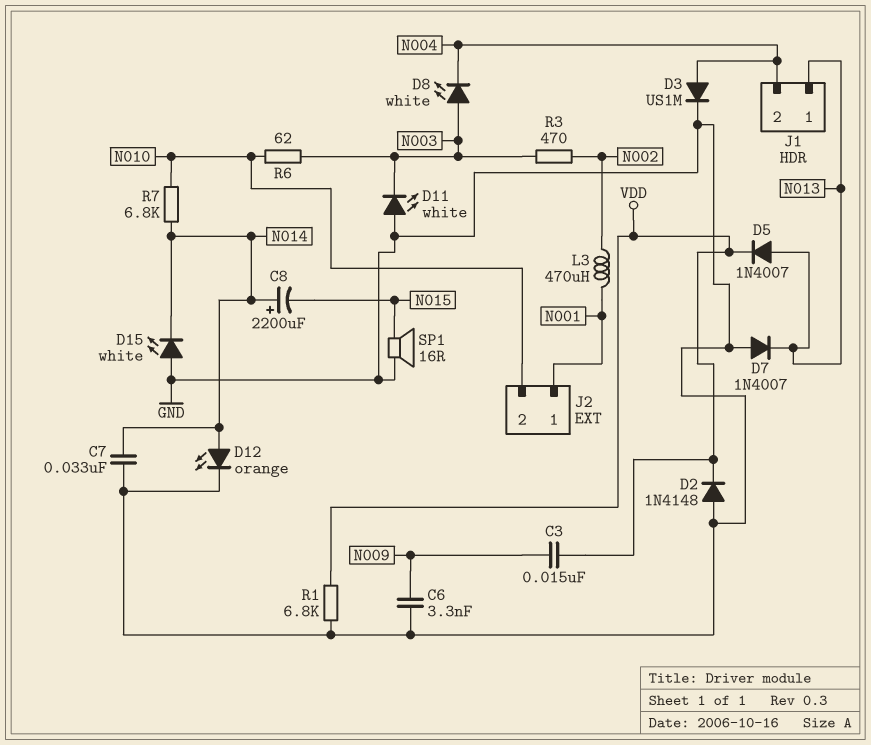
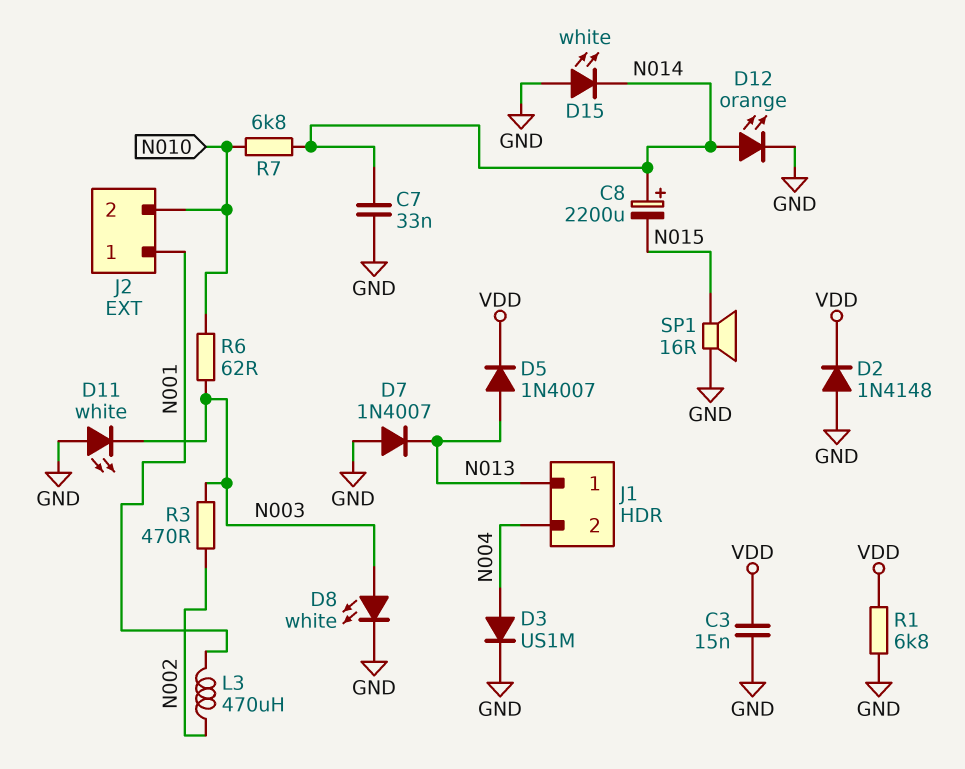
C3: 15nF (N009, VDD) -> 15nF (GND, VDD)
C6: 3.3nF (GND, N009) -> none
D8: LED white (A N003, K N004) -> LED white (A N003, K GND)

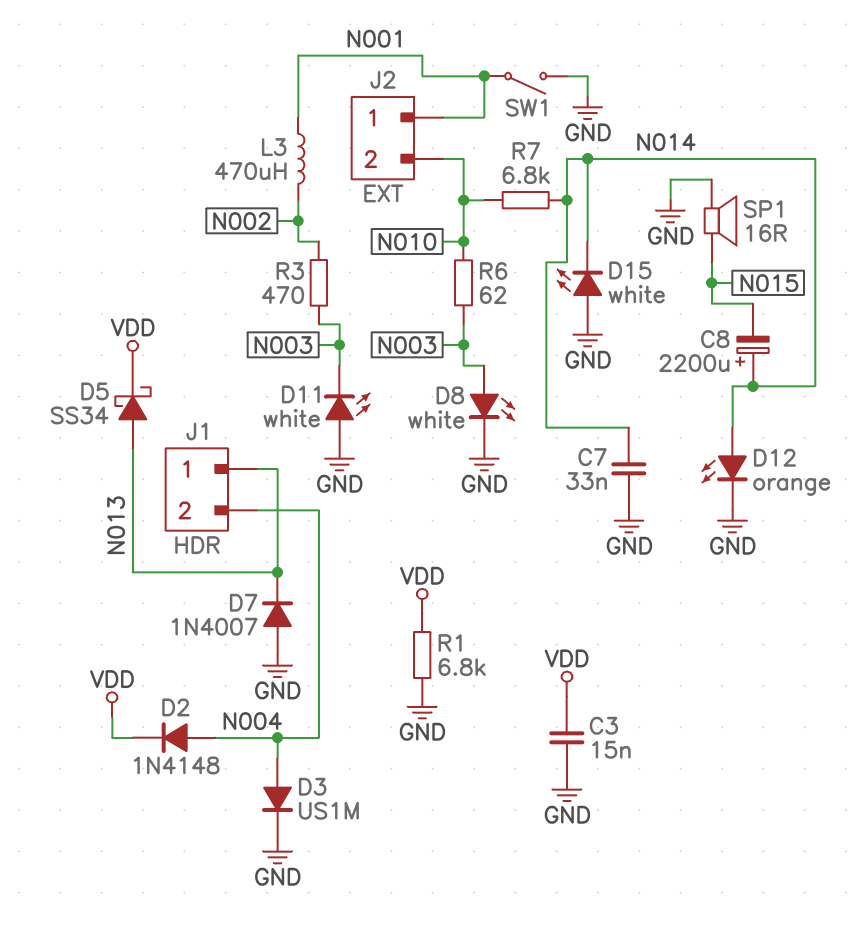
D2: diode 1N4148 (A GND, K VDD) -> diode 1N4148 (A N004, K VDD)
D5: diode 1N4007 (A N013, K VDD) -> schottky SS34 (A N013, K VDD)
SW1: none -> switch (GND, N001)

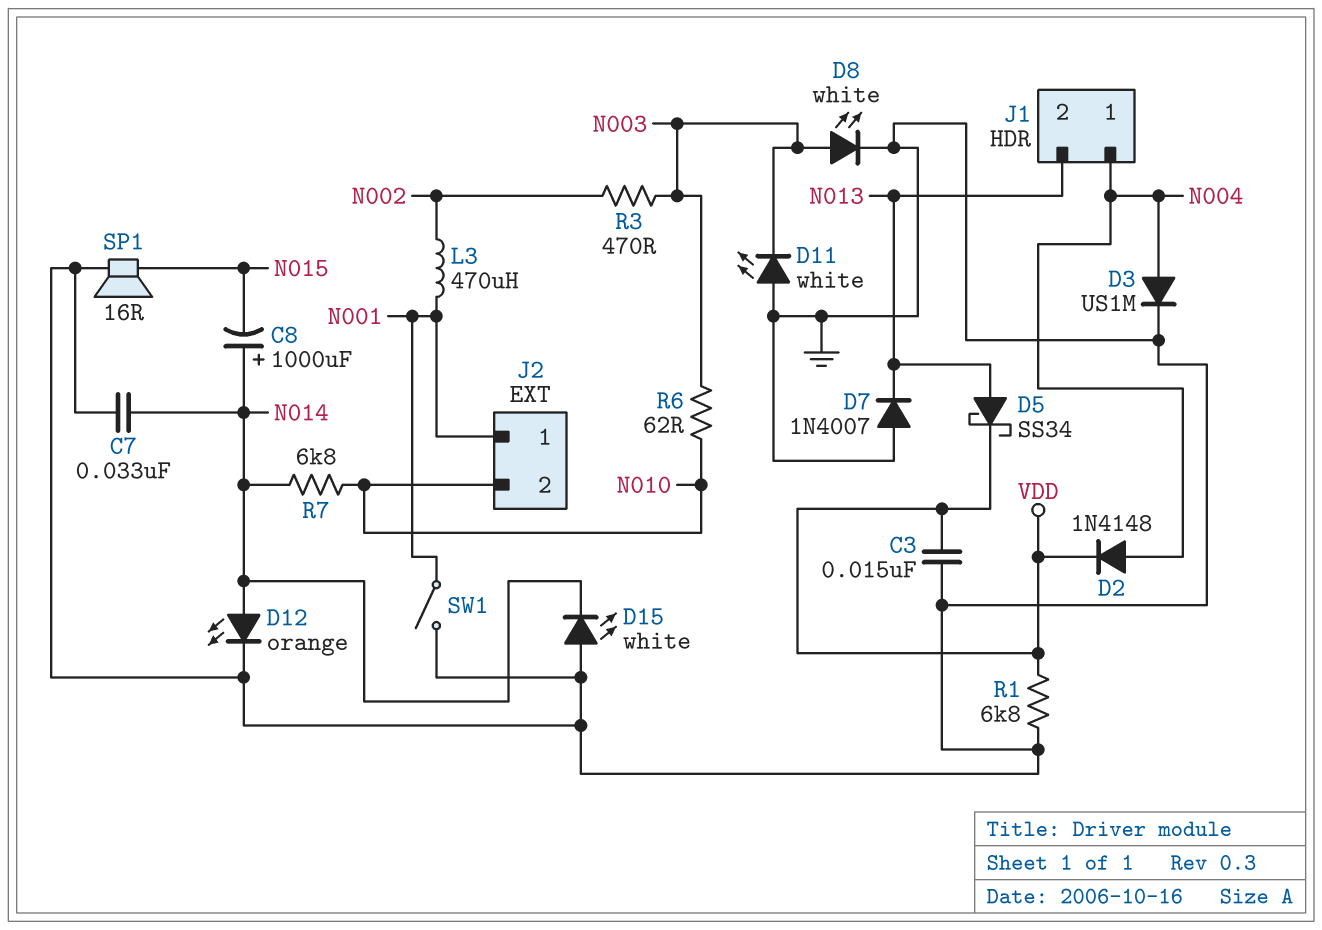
C8: 2200uF (plus N014, minus N015) -> 1000uF (plus N014, minus N015)
J1 pin 1: N013 -> N004
J1 pin 2: N004 -> N013

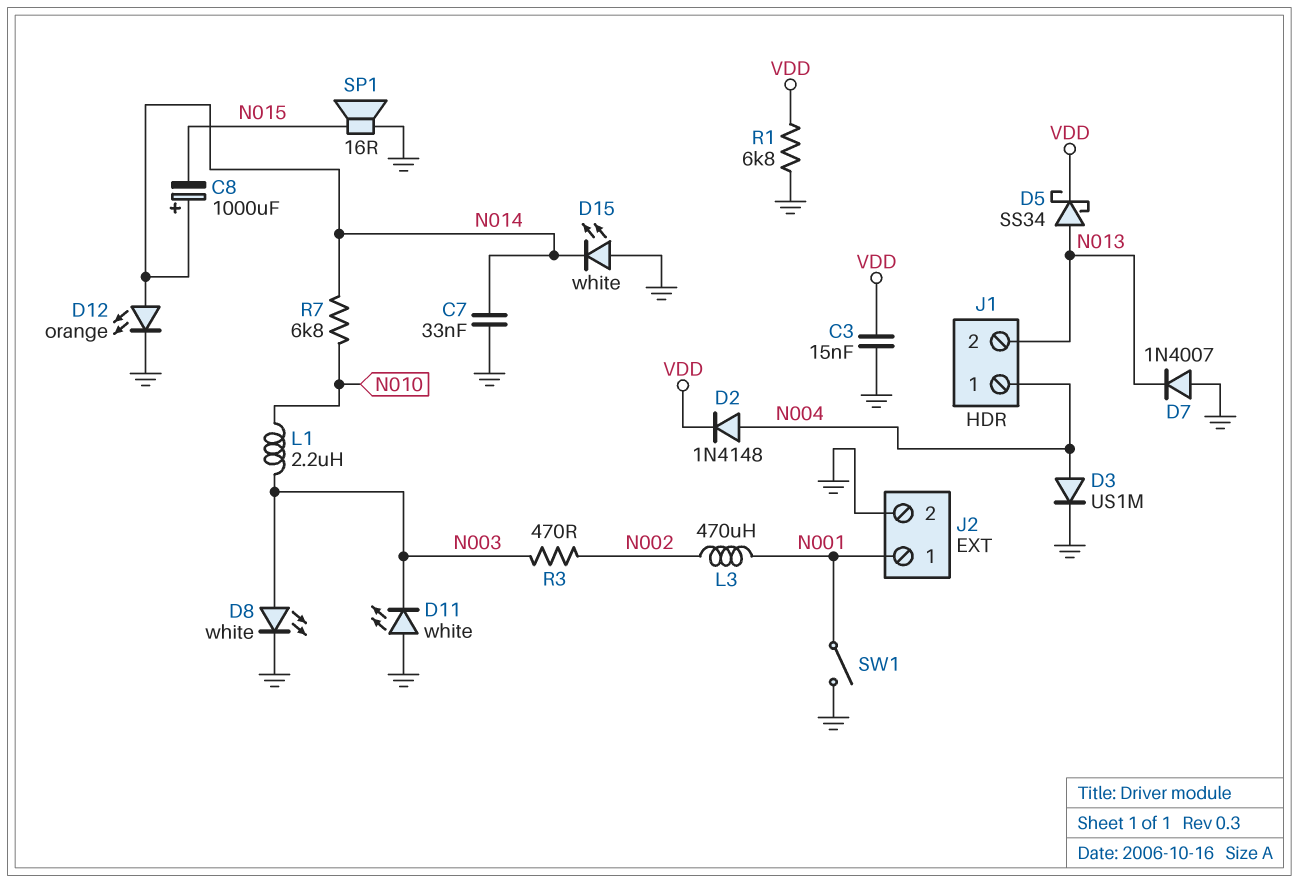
J2 pin 2: N010 -> GND
L1: none -> 2.2uH (N003, N010)
R6: 62 (N003, N010) -> none

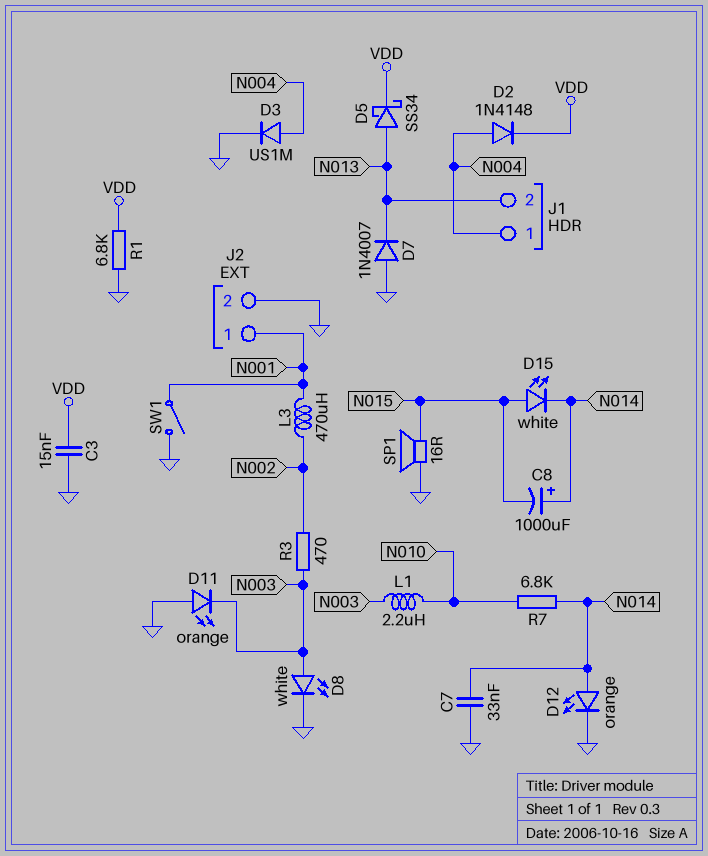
D11: LED white (A GND, K N003) -> LED orange (A GND, K N003)
D15: LED white (A GND, K N014) -> LED white (A N015, K N014)

